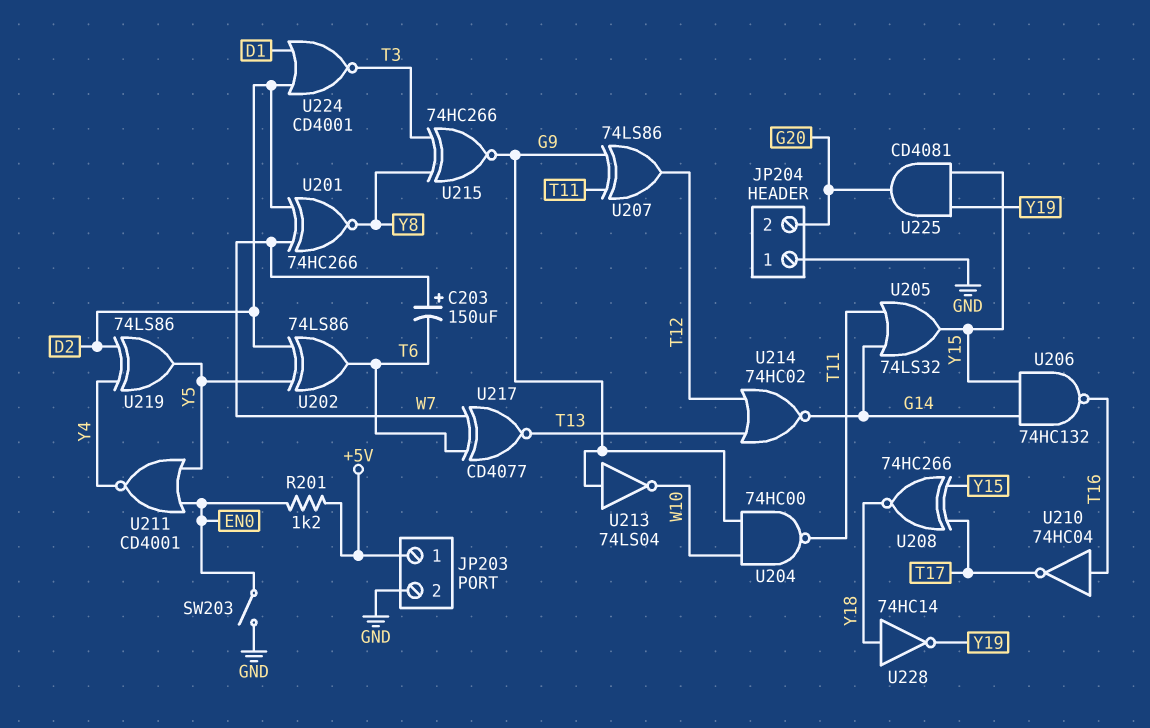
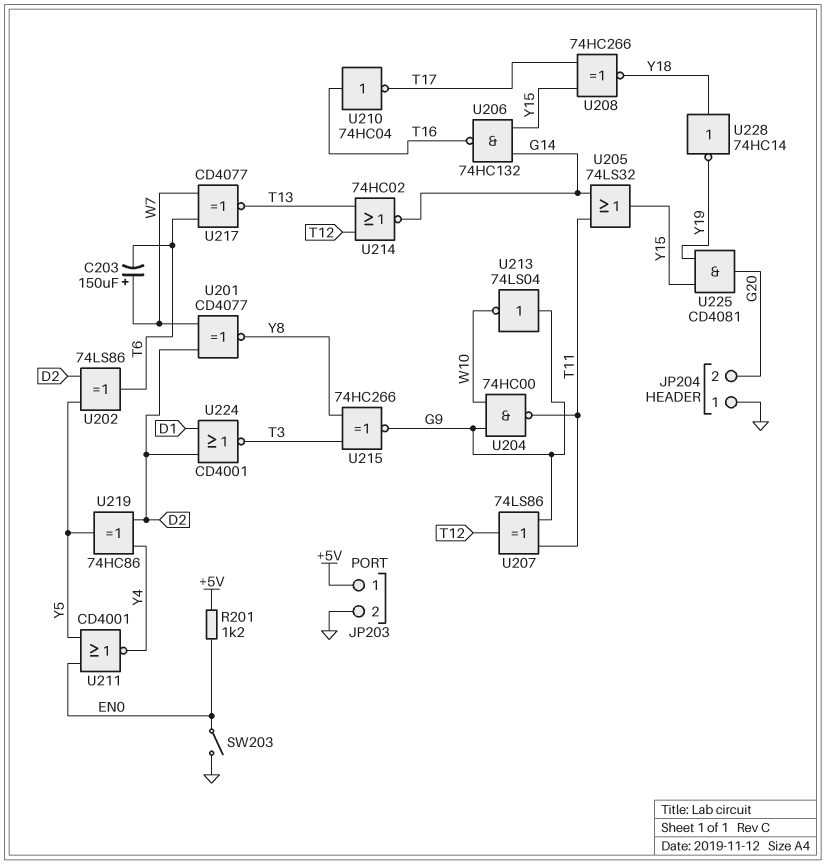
U201: XNOR 74HC266 (in D2, in W7, out Y8) -> XNOR CD4077 (in D2, in W7, out Y8)
U219: XOR 74LS86 (in D2, in Y4, out Y5) -> XOR 74HC86 (in D2, in Y4, out Y5)

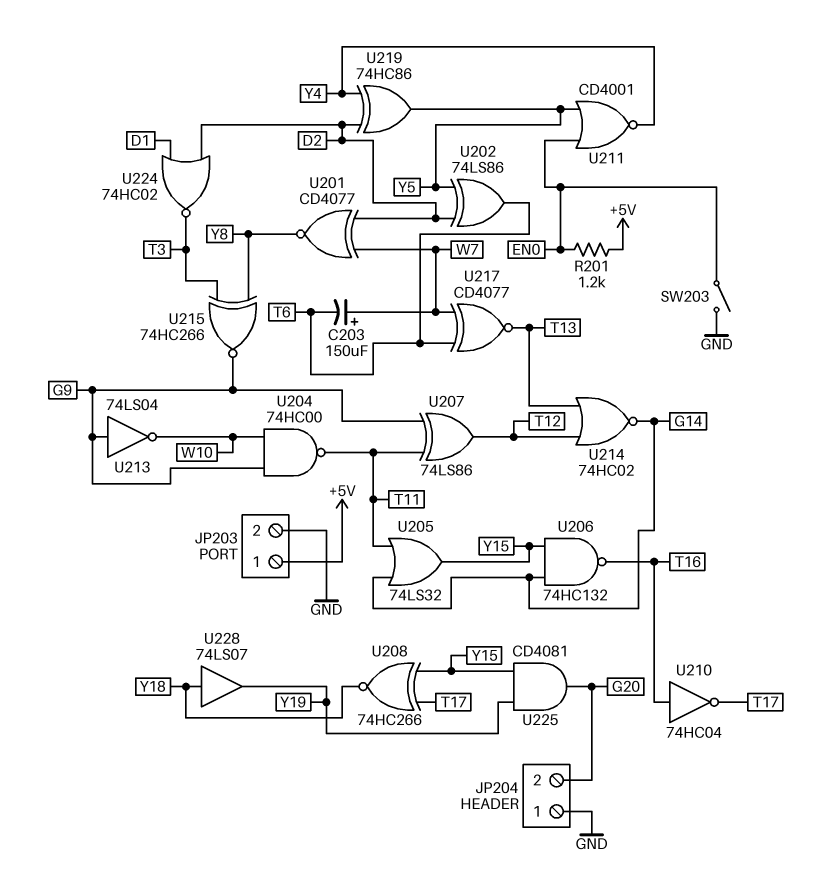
U224: NOR CD4001 (in D1, in D2, out T3) -> NOR 74HC02 (in D1, in D2, out T3)
U228: NOT 74HC14 (in Y18, out Y19) -> buffer 74LS07 (in Y18, out Y19)

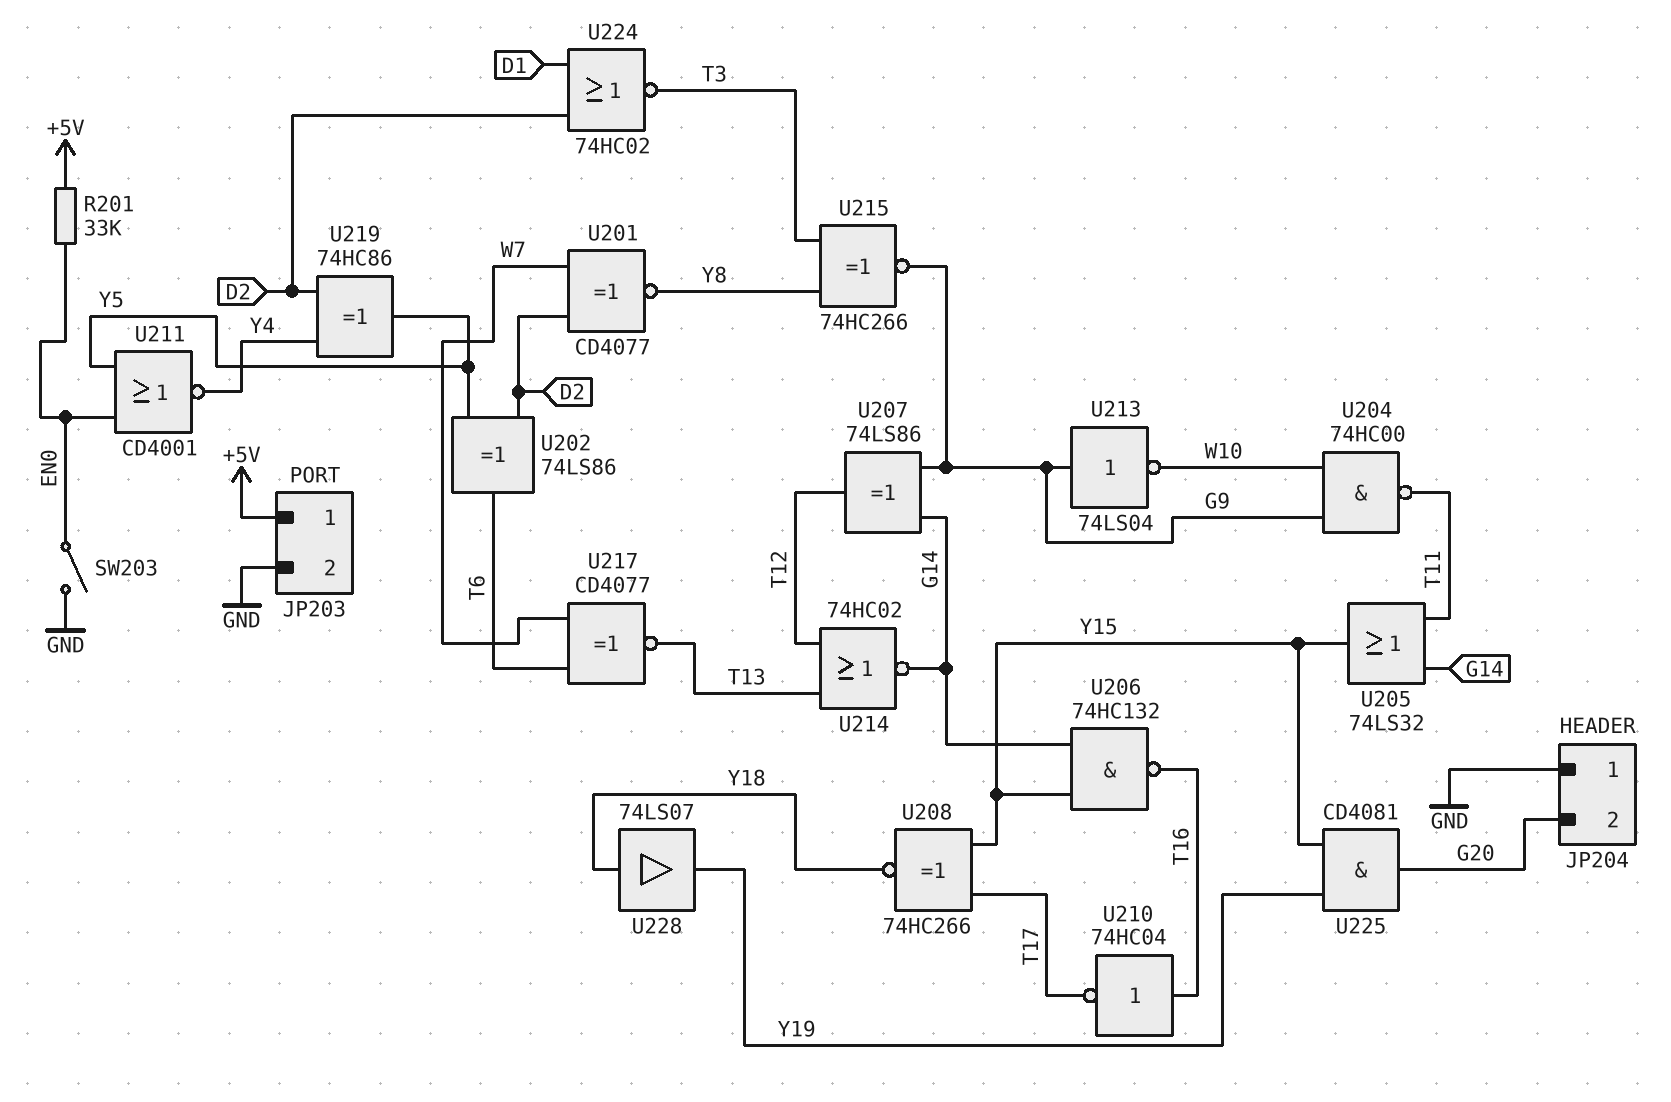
C203: 150uF (plus W7, minus T6) -> none
R201: 1.2k (+5V, EN0) -> 33k (+5V, EN0)
U207: XOR 74LS86 (in G9, in T11, out T12) -> XOR 74LS86 (in G9, in G14, out T12)

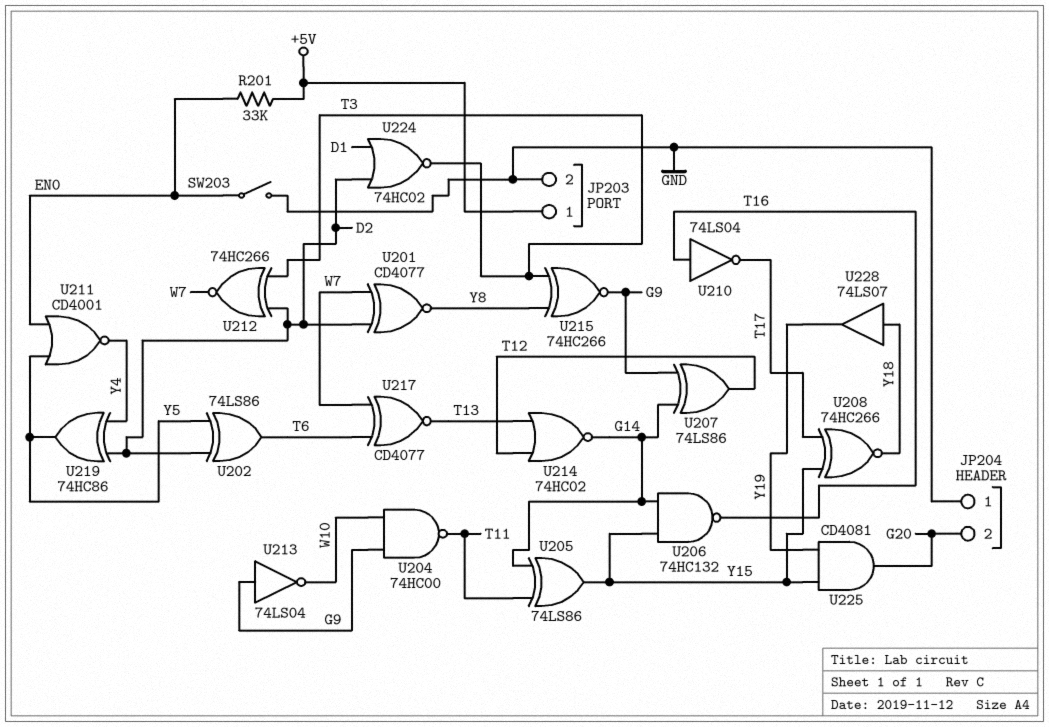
U205: OR 74LS32 (in G14, in T11, out Y15) -> XOR 74LS86 (in G14, in T11, out Y15)
U210: NOT 74HC04 (in T16, out T17) -> NOT 74LS04 (in T16, out T17)
U212: none -> XNOR 74HC266 (in D2, in T3, out W7)

